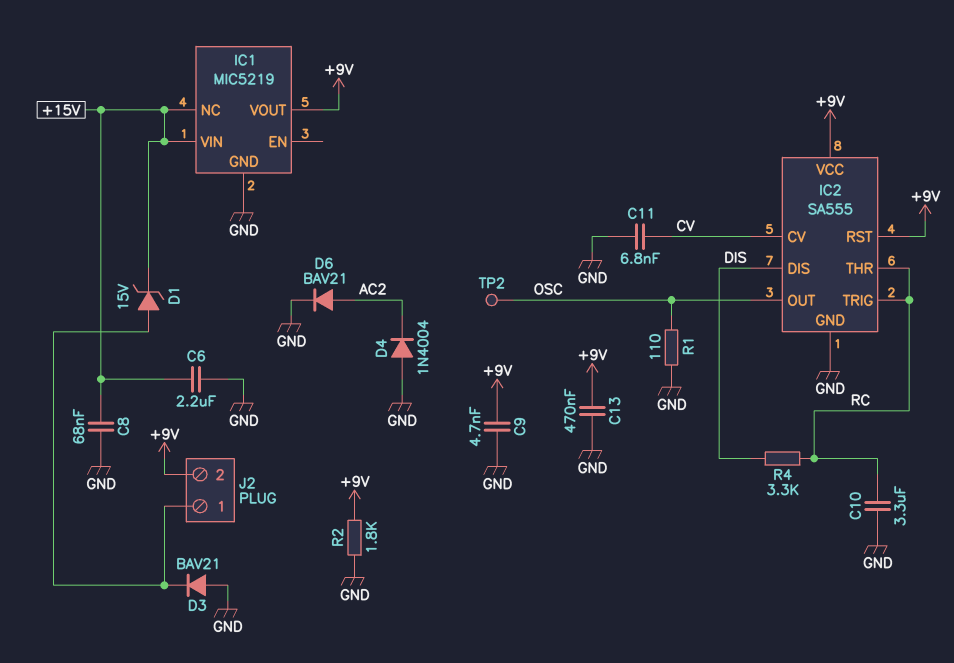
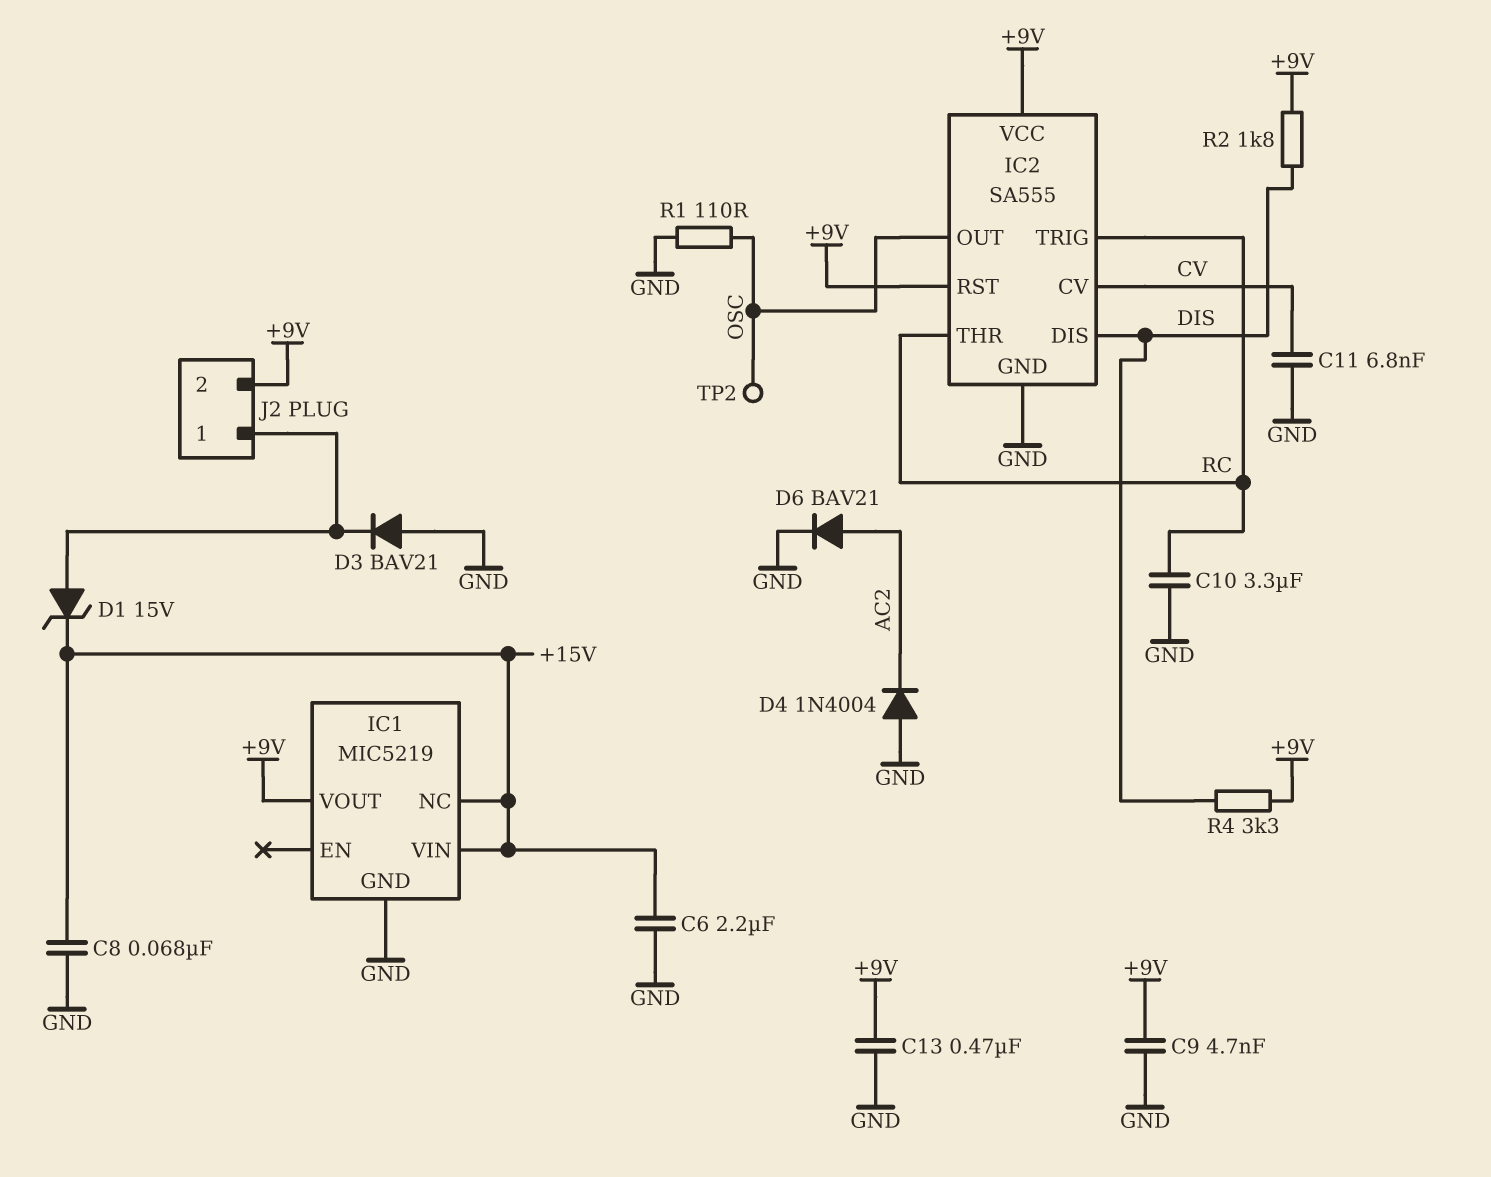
R2: 1.8k (+9V, GND) -> 1.8k (+9V, DIS)
R4: 3.3k (DIS, RC) -> 3.3k (+9V, DIS)

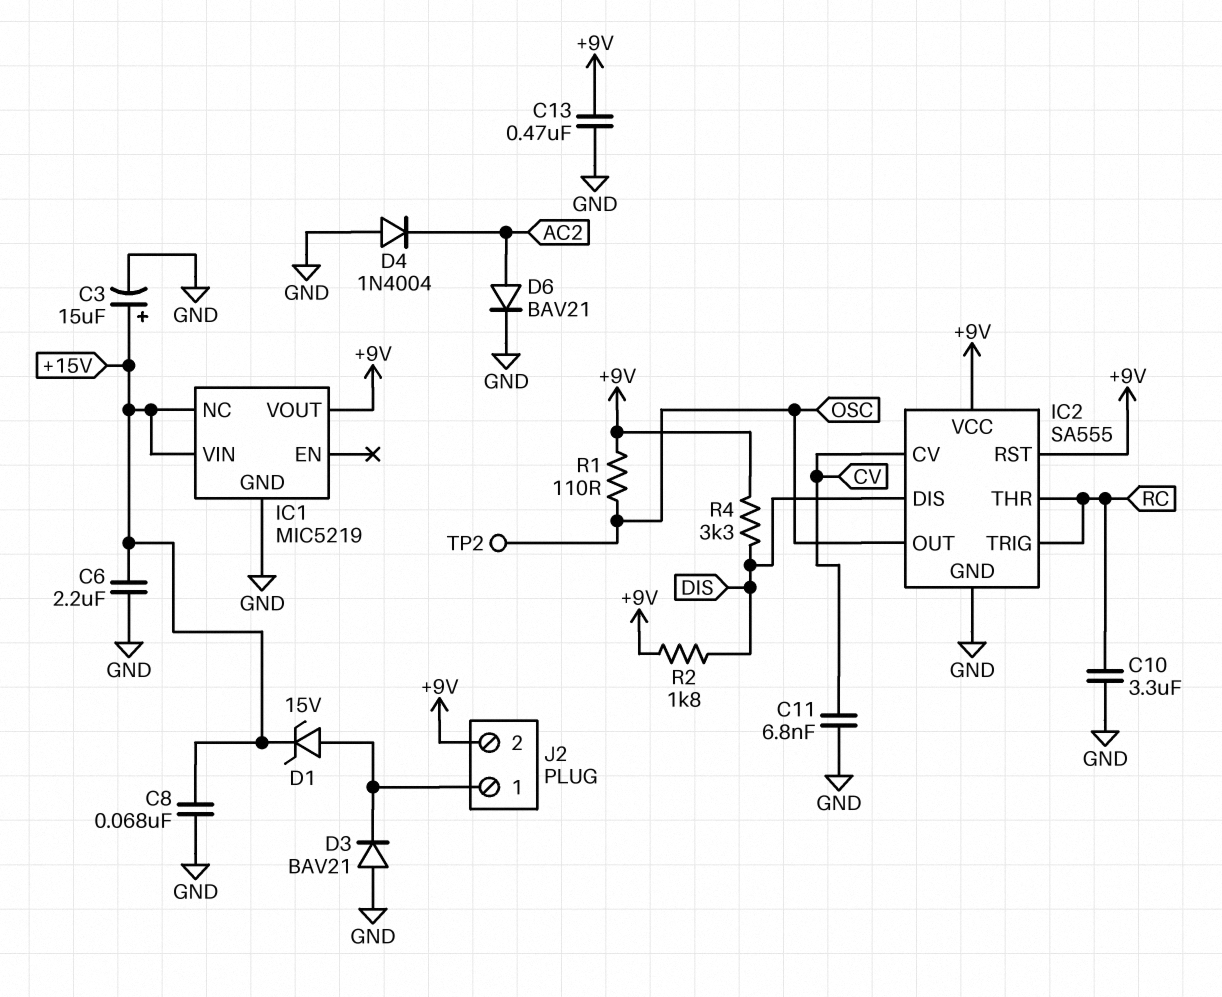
C3: none -> 15uF (plus +15V, minus GND)
C9: 4.7nF (+9V, GND) -> none
R1: 110 (GND, OSC) -> 110 (+9V, OSC)

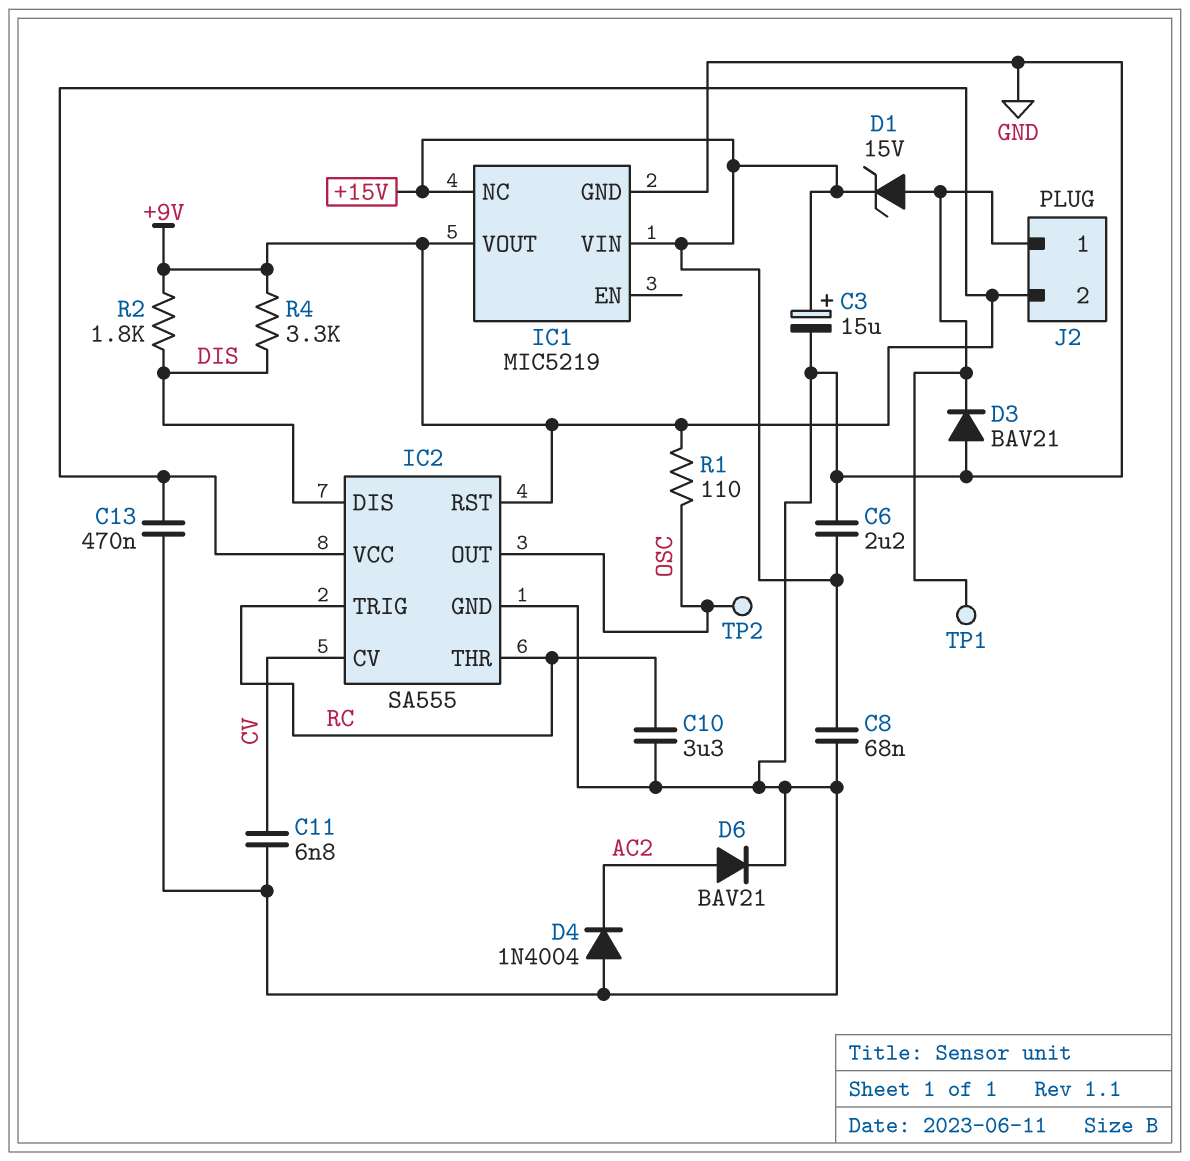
TP1: none -> test point (J2/1)

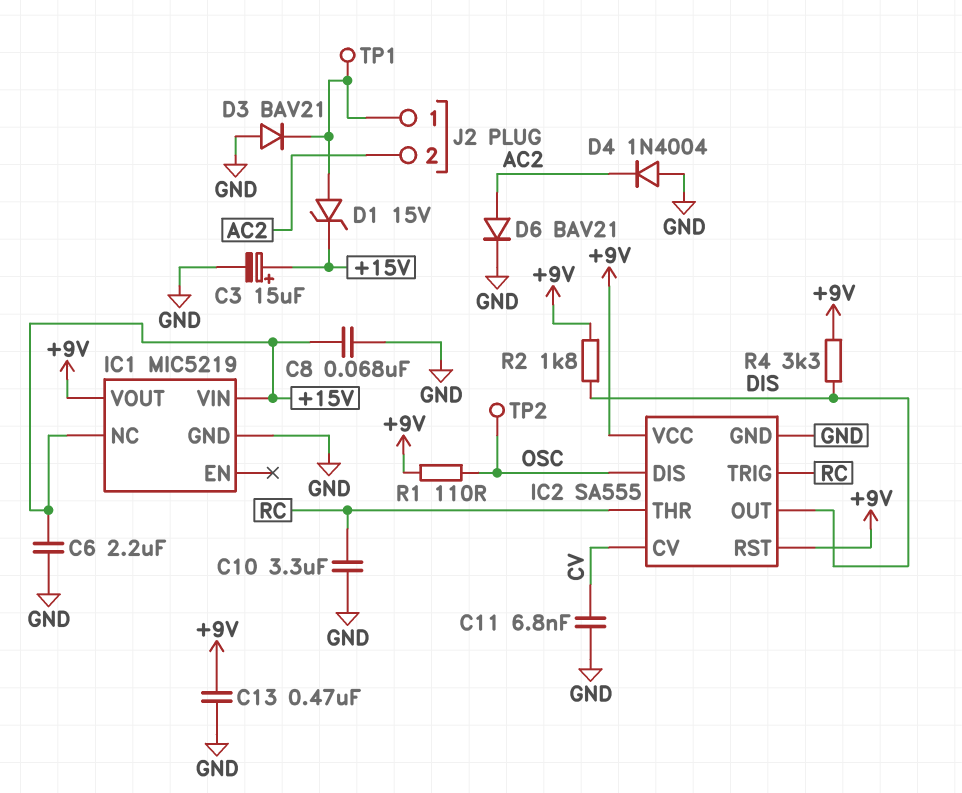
IC2 pin DIS: DIS -> OSC
IC2 pin OUT: OSC -> DIS
J2 pin 2: +9V -> AC2

